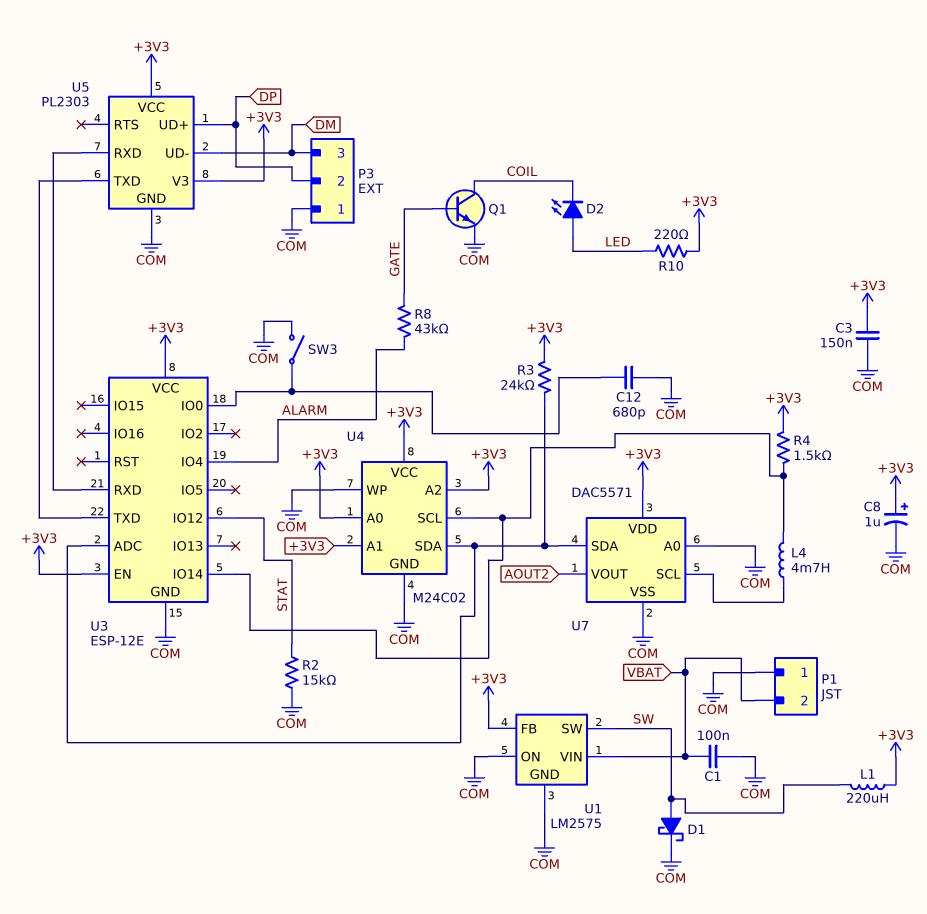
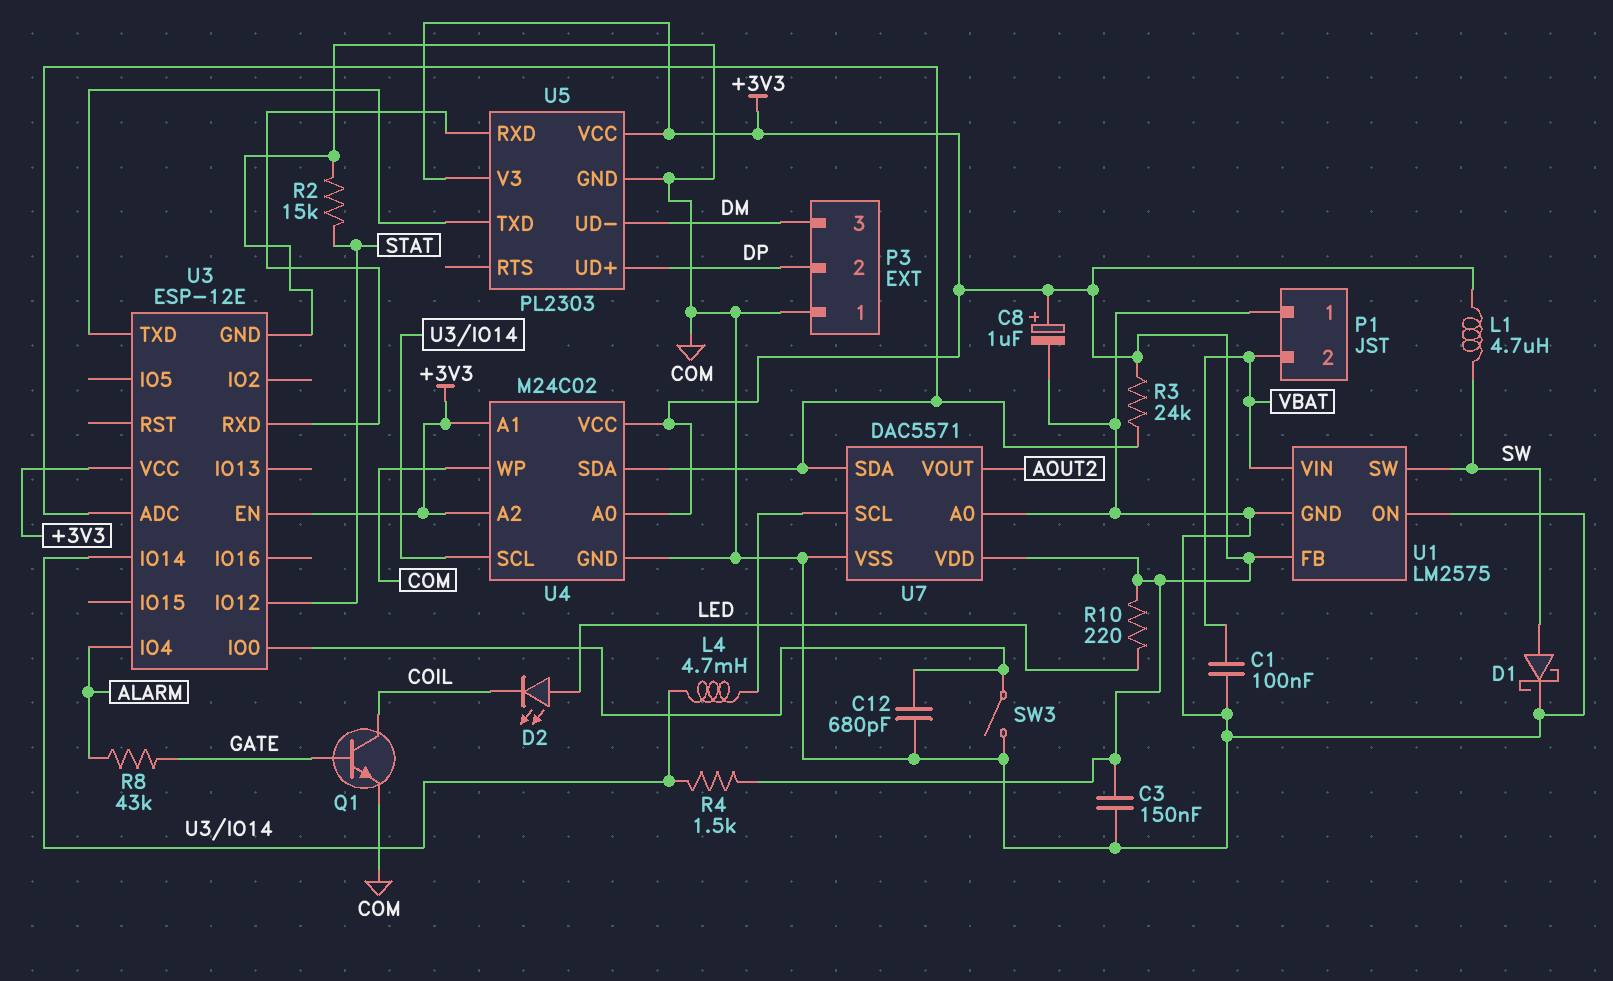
L1: 220uH (+3V3, SW) -> 4.7uH (+3V3, SW)

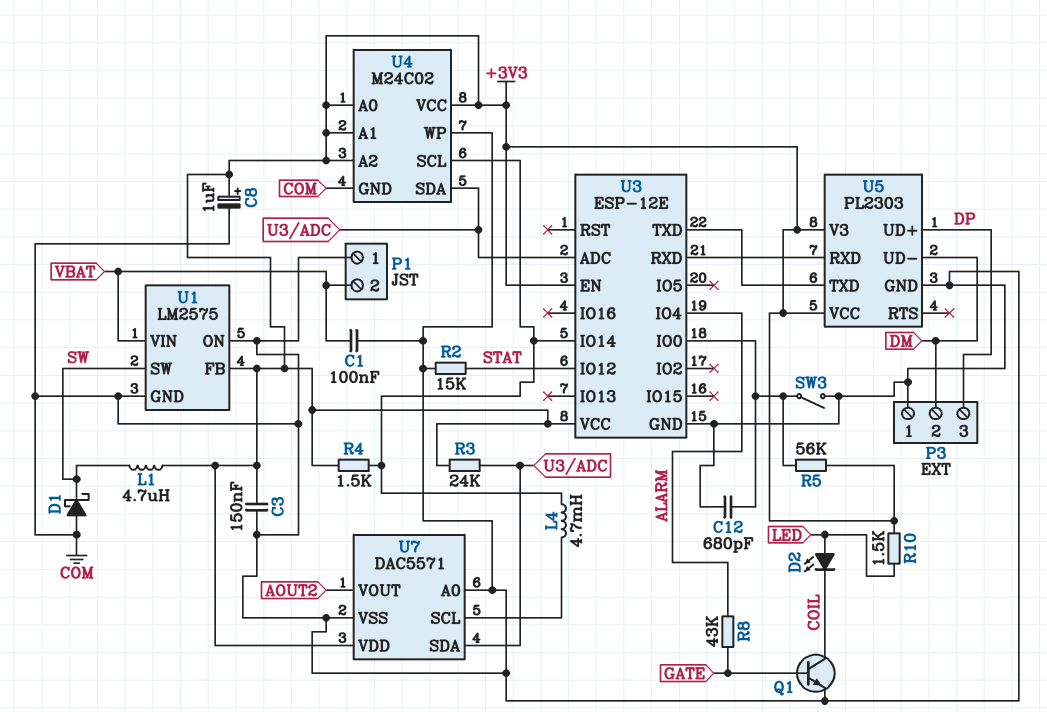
D1: schottky (A SW, K COM) -> schottky (A COM, K SW)
P3 pin 2: DP -> DM
P3 pin 3: DM -> DP
R5: none -> 56k (+3V3, U3/IO0)
R10: 220 (+3V3, LED) -> 1.5k (+3V3, LED)

